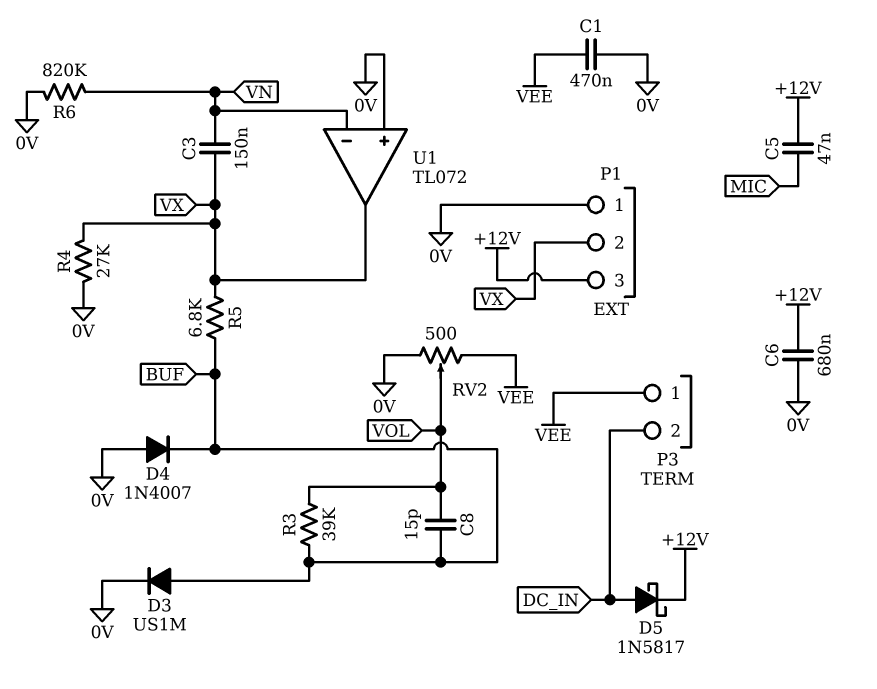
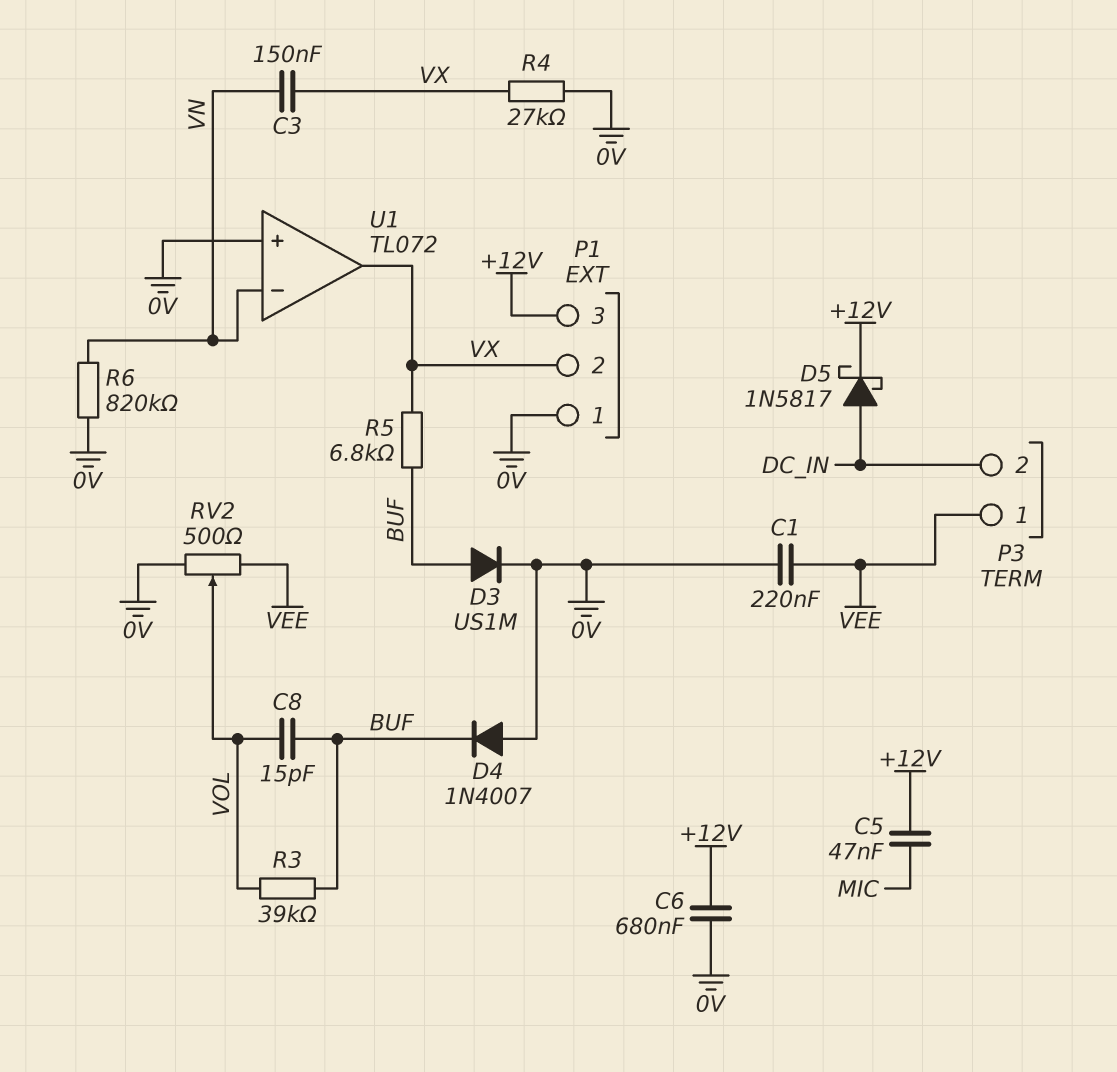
C1: 470nF (0V, VEE) -> 220nF (0V, VEE)

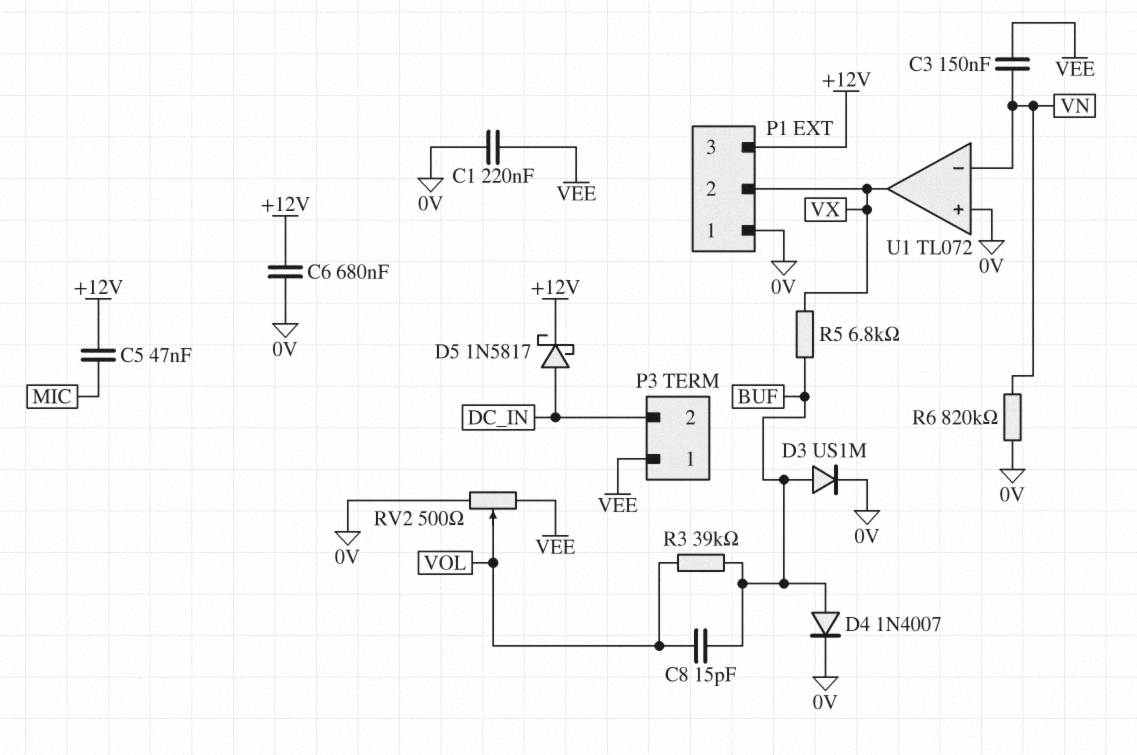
C3: 150nF (VN, VX) -> 150nF (VEE, VN)
D4: diode 1N4007 (A 0V, K BUF) -> diode 1N4007 (A BUF, K 0V)
R4: 27k (0V, VX) -> none

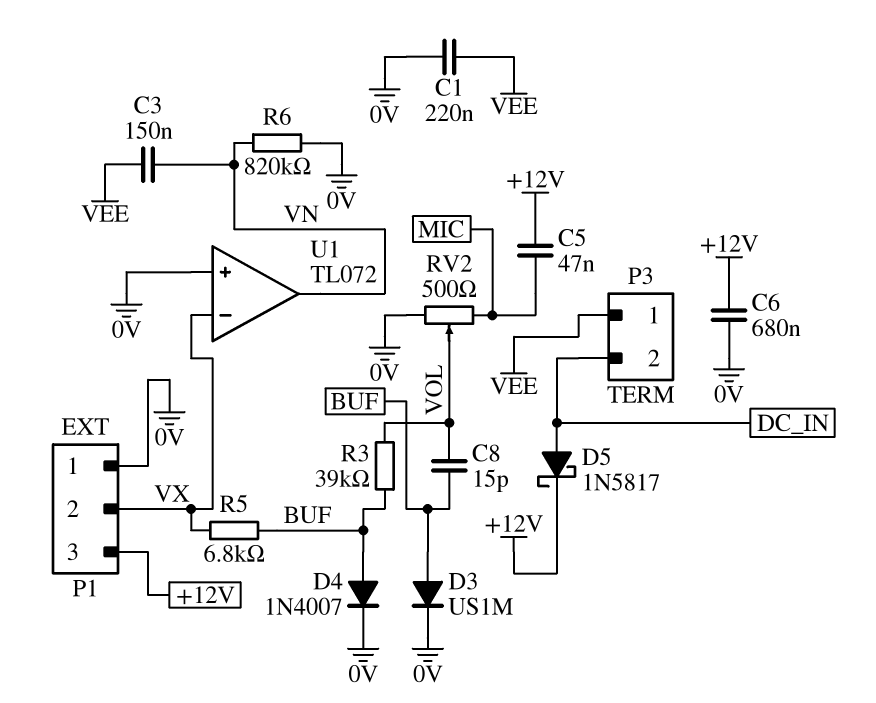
RV2: 500 (0V, VEE, wiper VOL) -> 500 (0V, MIC, wiper VOL)
U1 pin in-: VN -> VX
U1 pin out: VX -> VN

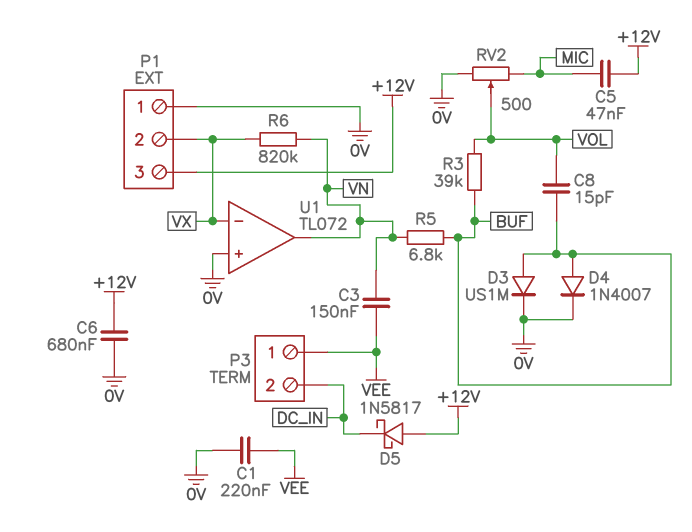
D5: schottky 1N5817 (A DC_IN, K +12V) -> schottky 1N5817 (A +12V, K DC_IN)
R5: 6.8k (BUF, VX) -> 6.8k (BUF, VN)
R6: 820k (0V, VN) -> 820k (VN, VX)

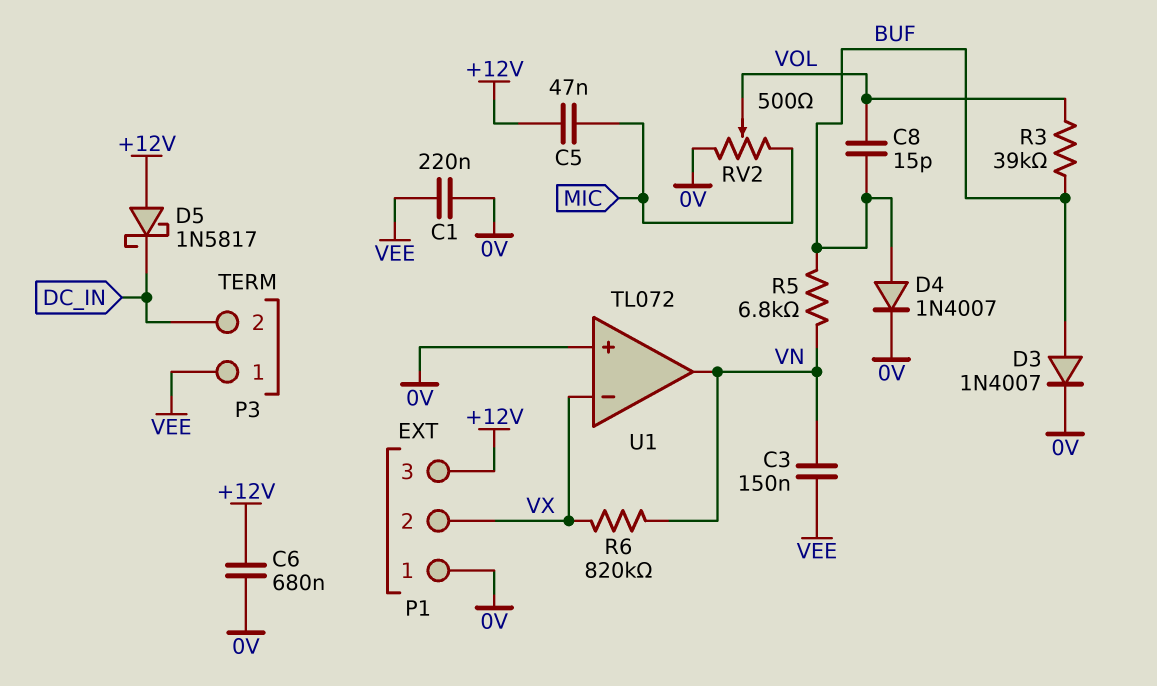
D3: diode US1M (A BUF, K 0V) -> diode 1N4007 (A BUF, K 0V)

